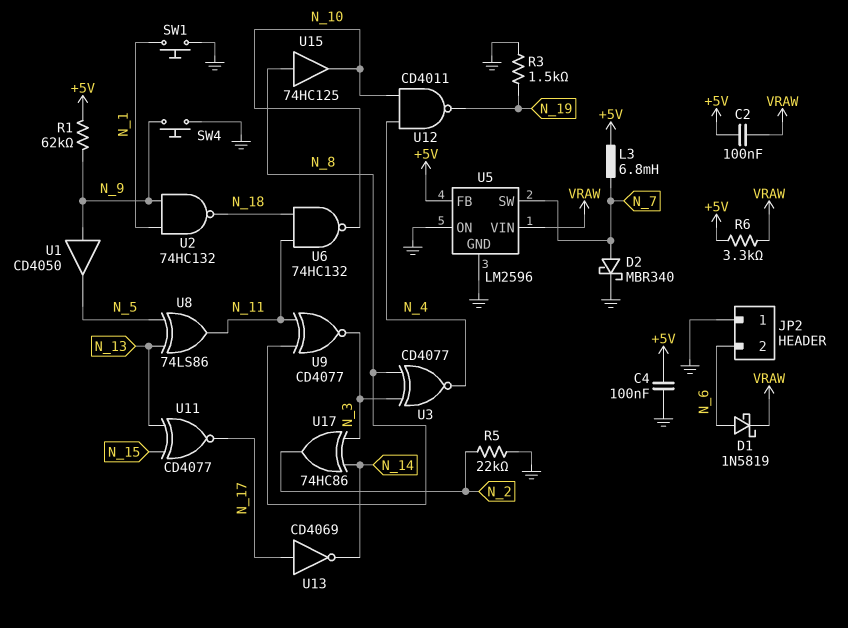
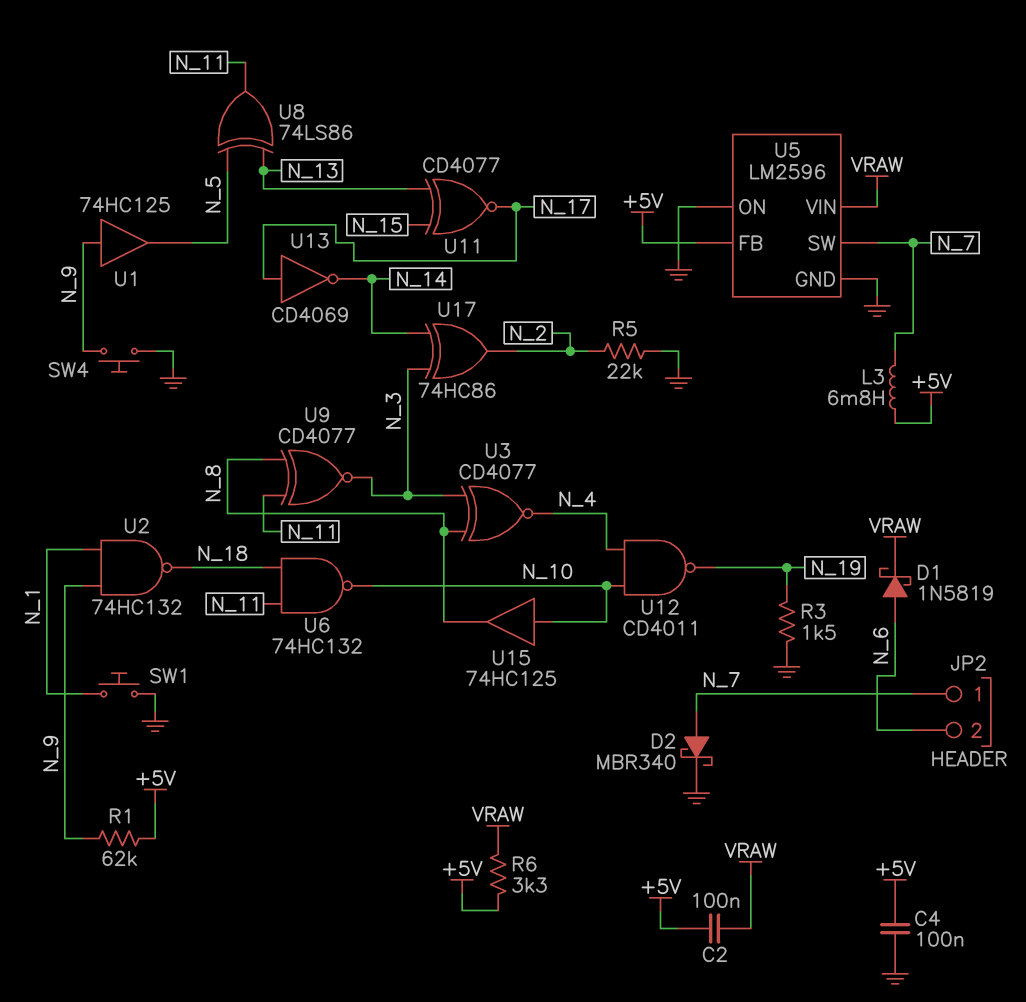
JP2 pin 1: GND -> N_7
U1: buffer CD4050 (in N_9, out N_5) -> buffer 74HC125 (in N_9, out N_5)
U15: buffer 74HC125 (in N_8, out N_10) -> buffer 74HC125 (in N_10, out N_8)

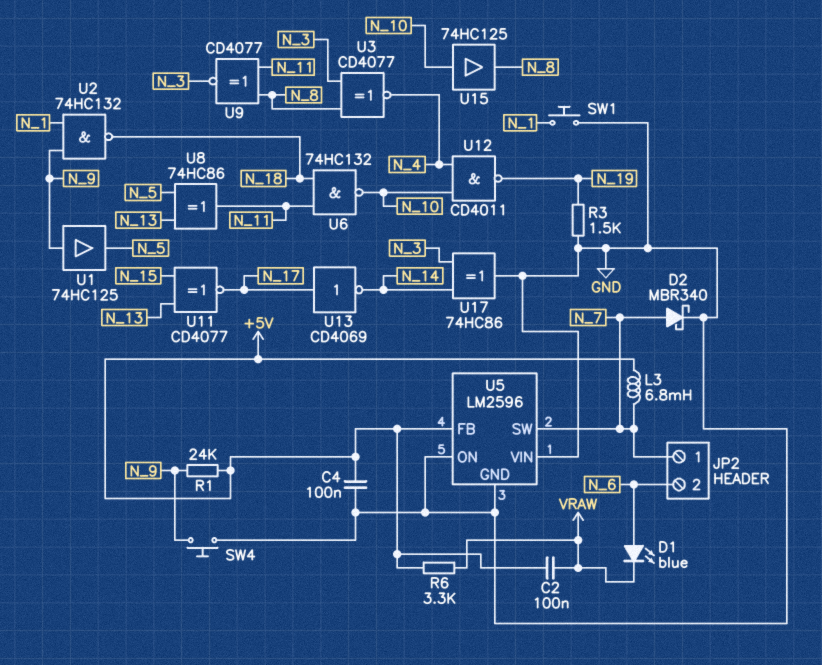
D1: schottky 1N5819 (A N_6, K VRAW) -> LED blue (A N_6, K VRAW)
R1: 62k (+5V, N_9) -> 24k (+5V, N_9)
R5: 22k (GND, N_2) -> none
U5 pin VIN: VRAW -> GND
U8: XOR 74LS86 (in N_5, in N_13, out N_11) -> XOR 74HC86 (in N_5, in N_13, out N_11)
U17: XOR 74HC86 (in N_3, in N_14, out N_2) -> XOR 74HC86 (in N_3, in N_14, out GND)

